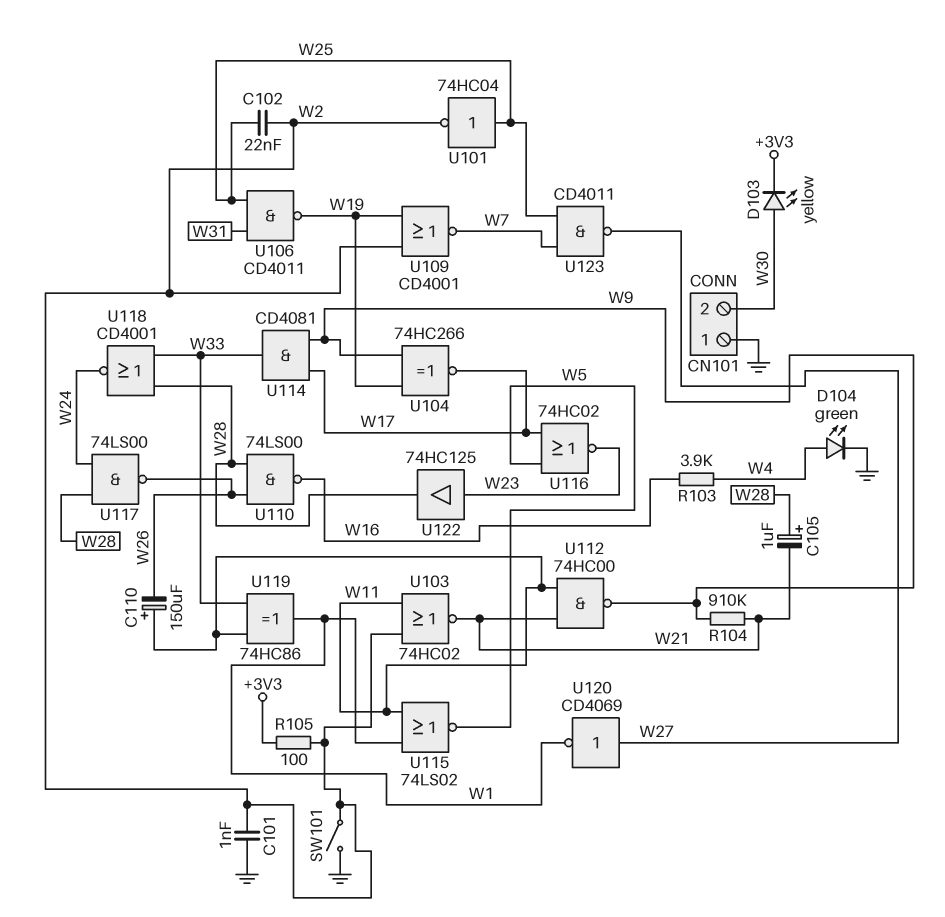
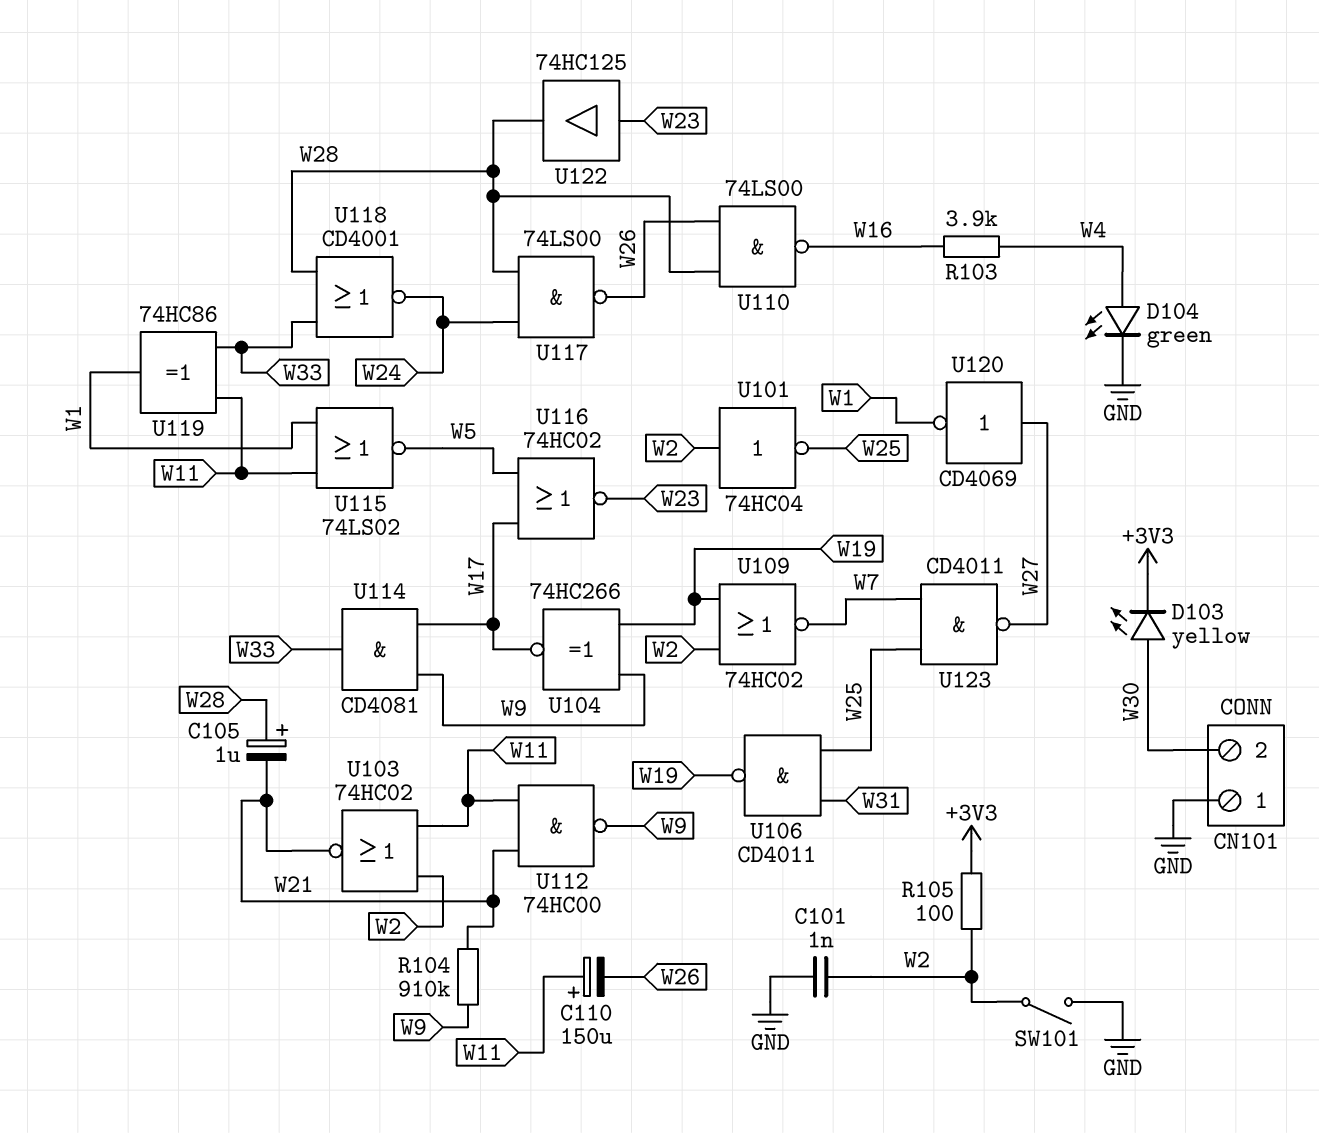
C102: 22nF (W2, W25) -> none
U101: NOT 74HC04 (in W25, out W2) -> NOT 74HC04 (in W2, out W25)
U109: NOR CD4001 (in W2, in W19, out W7) -> NOR 74HC02 (in W2, in W19, out W7)

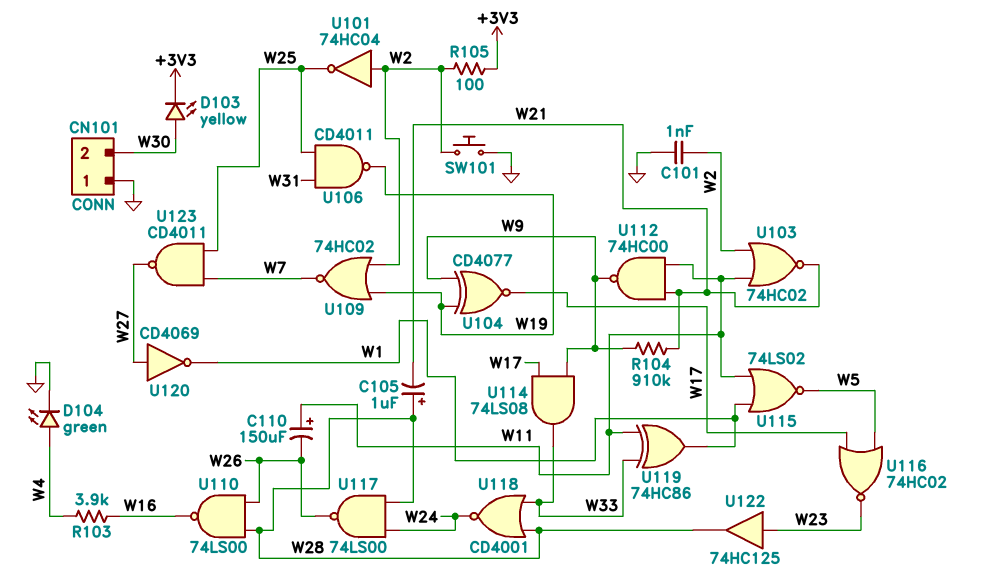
SW101: switch (GND, W2) -> button (GND, W2)
U104: XNOR 74HC266 (in W9, in W19, out W17) -> XNOR CD4077 (in W9, in W19, out W17)
U114: AND CD4081 (in W9, in W17, out W33) -> AND 74LS08 (in W9, in W17, out W33)

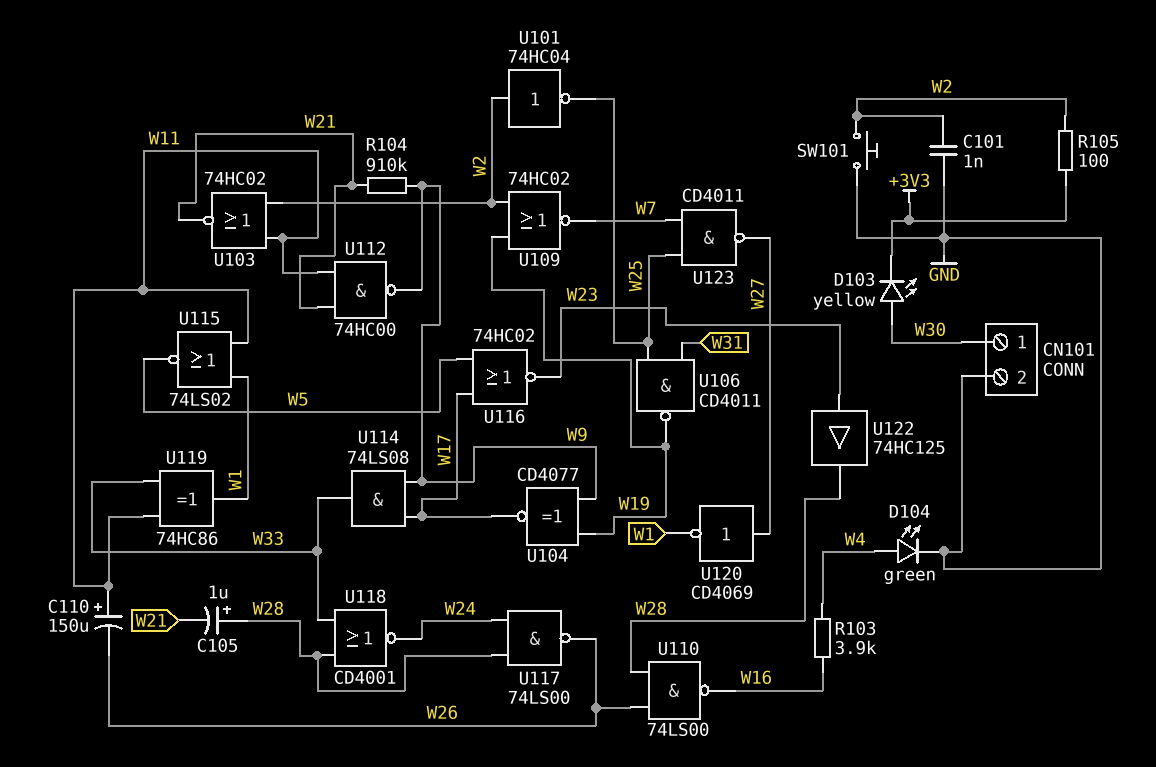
CN101 pin 1: GND -> W30
CN101 pin 2: W30 -> GND

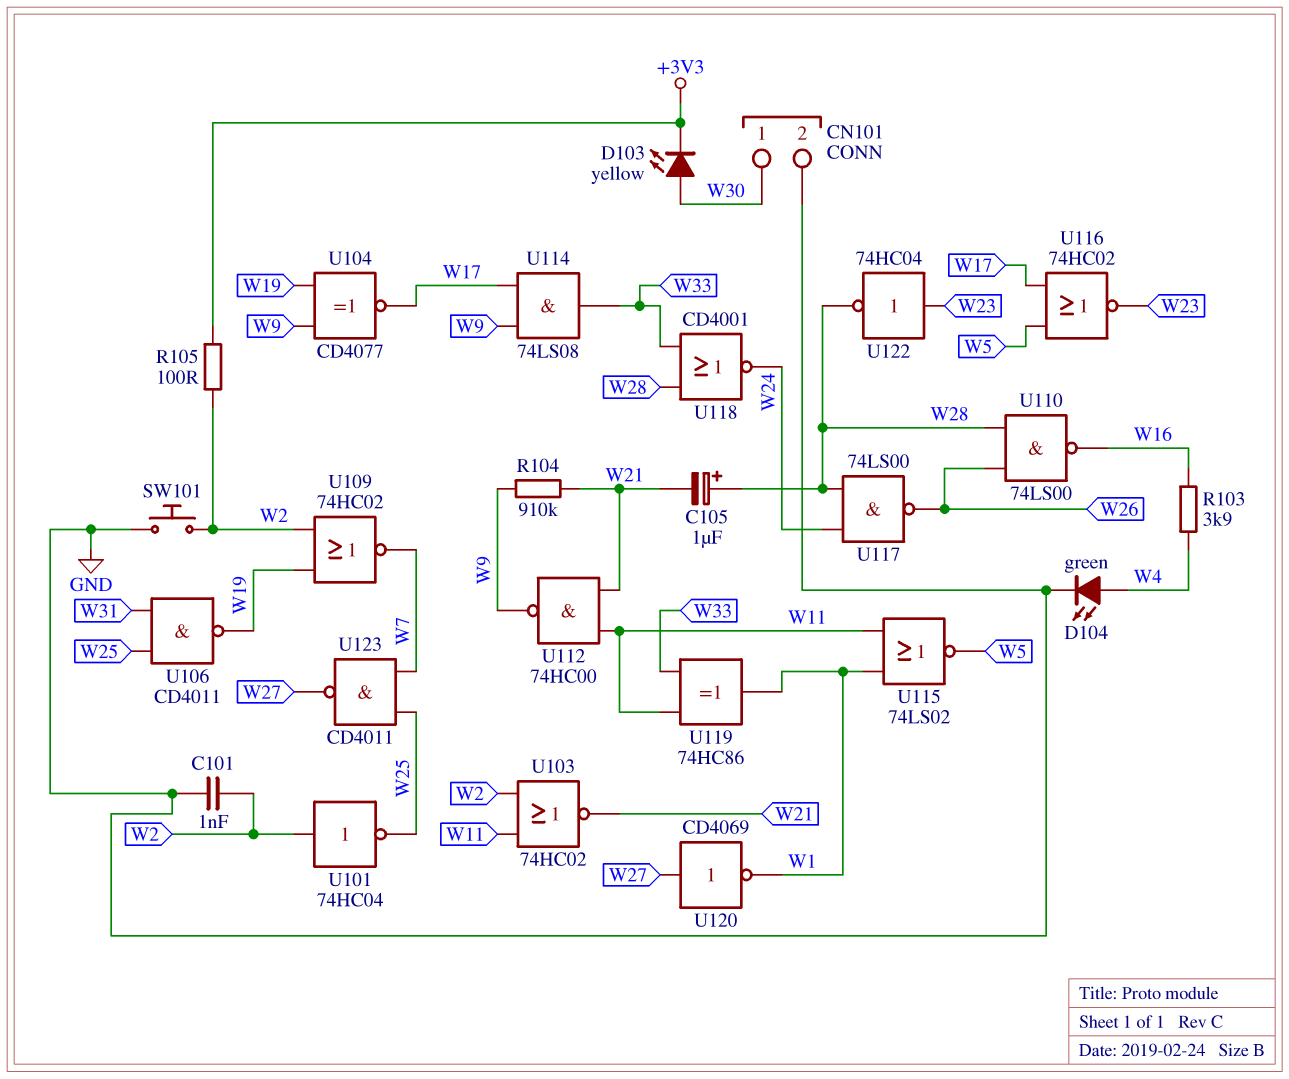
C110: 150uF (plus W11, minus W26) -> none
U122: buffer 74HC125 (in W23, out W28) -> NOT 74HC04 (in W23, out W28)

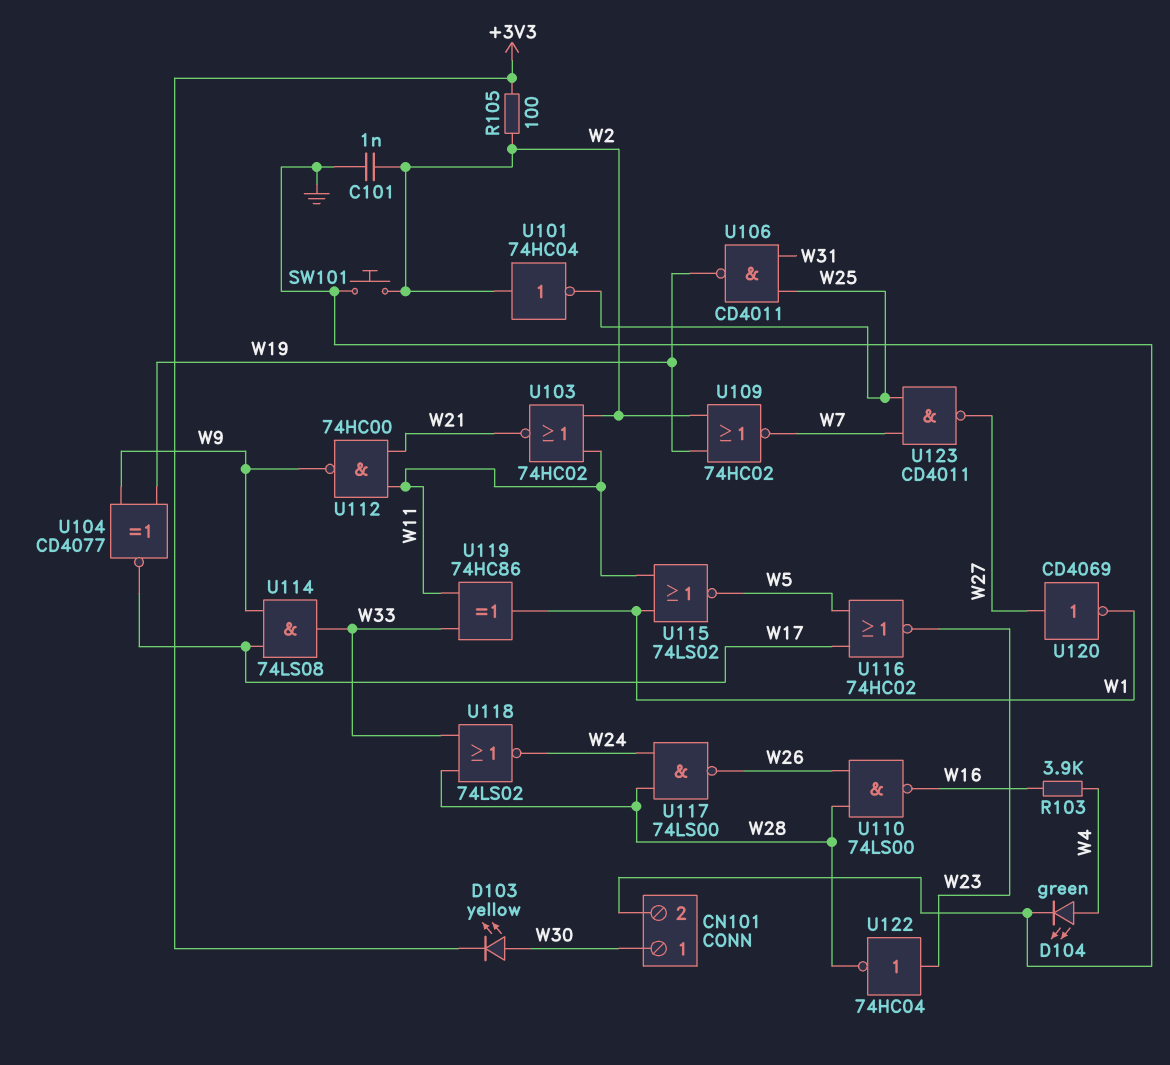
C105: 1uF (plus W28, minus W21) -> none
R104: 910k (W9, W21) -> none
U118: NOR CD4001 (in W28, in W33, out W24) -> NOR 74LS02 (in W28, in W33, out W24)

